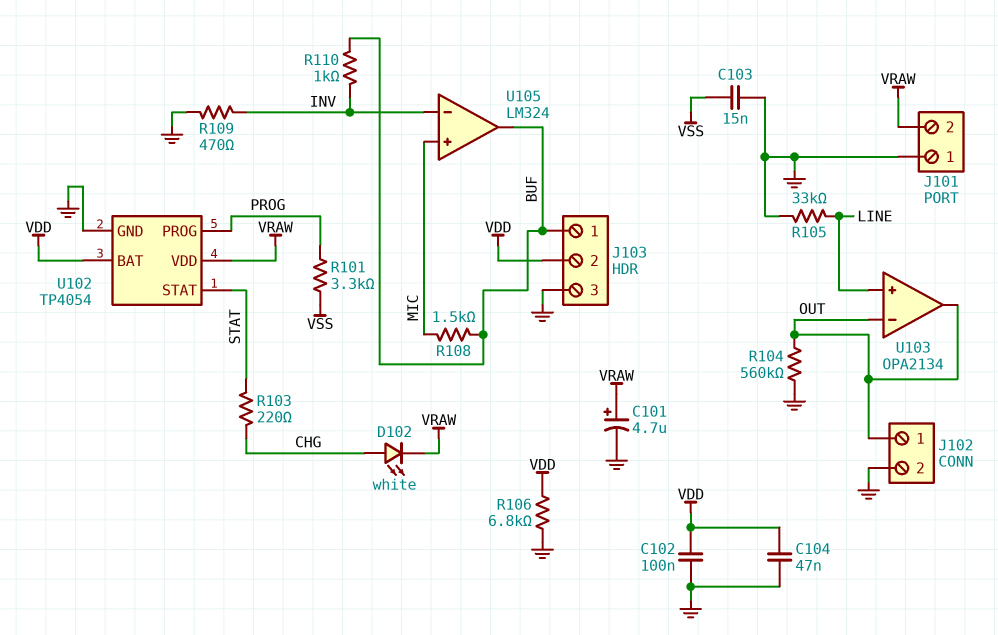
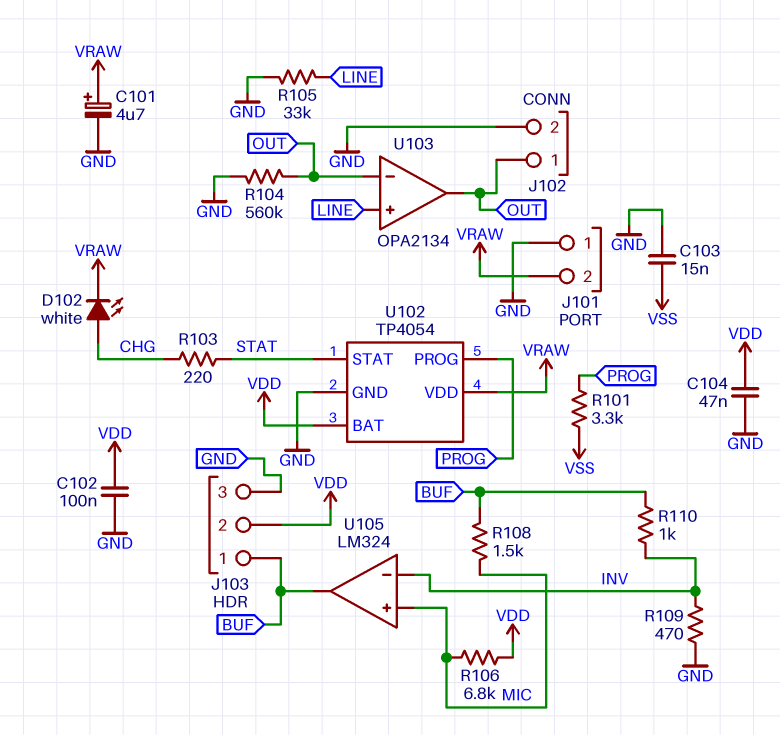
R106: 6.8k (GND, VDD) -> 6.8k (MIC, VDD)

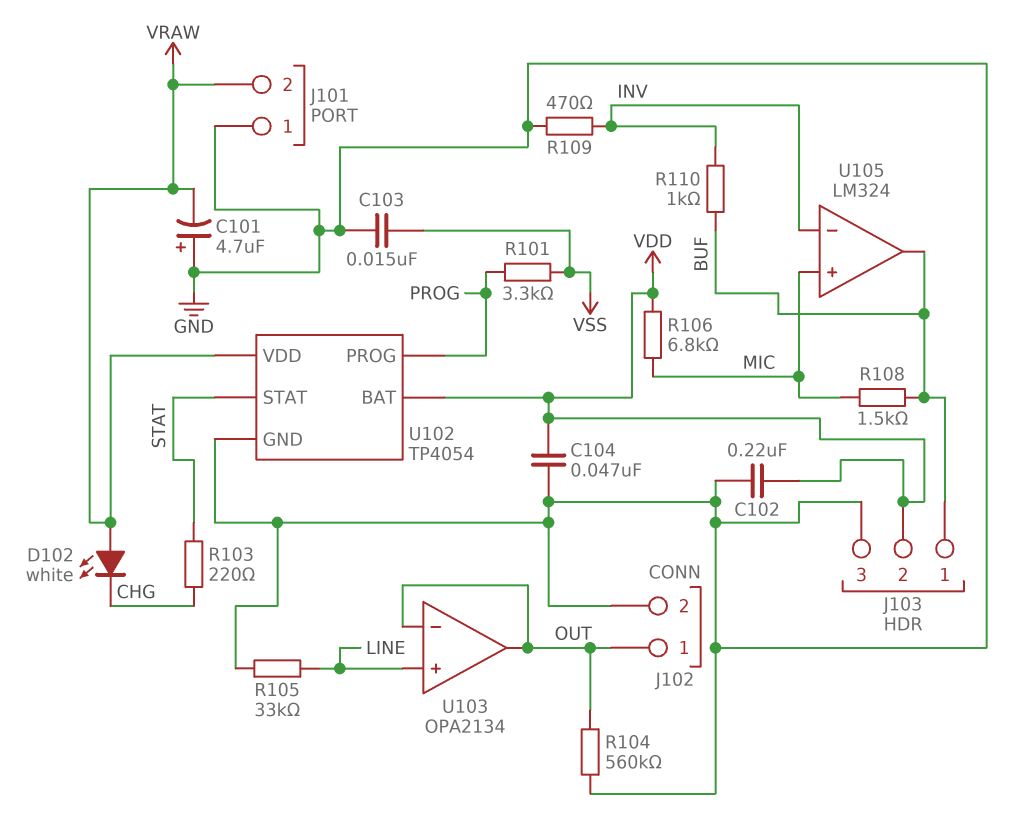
C101: 4.7uF (plus VRAW, minus GND) -> 4.7uF (plus GND, minus VRAW)
C102: 100nF (GND, VDD) -> 220nF (GND, VDD)
D102: LED white (A CHG, K VRAW) -> LED white (A VRAW, K CHG)

